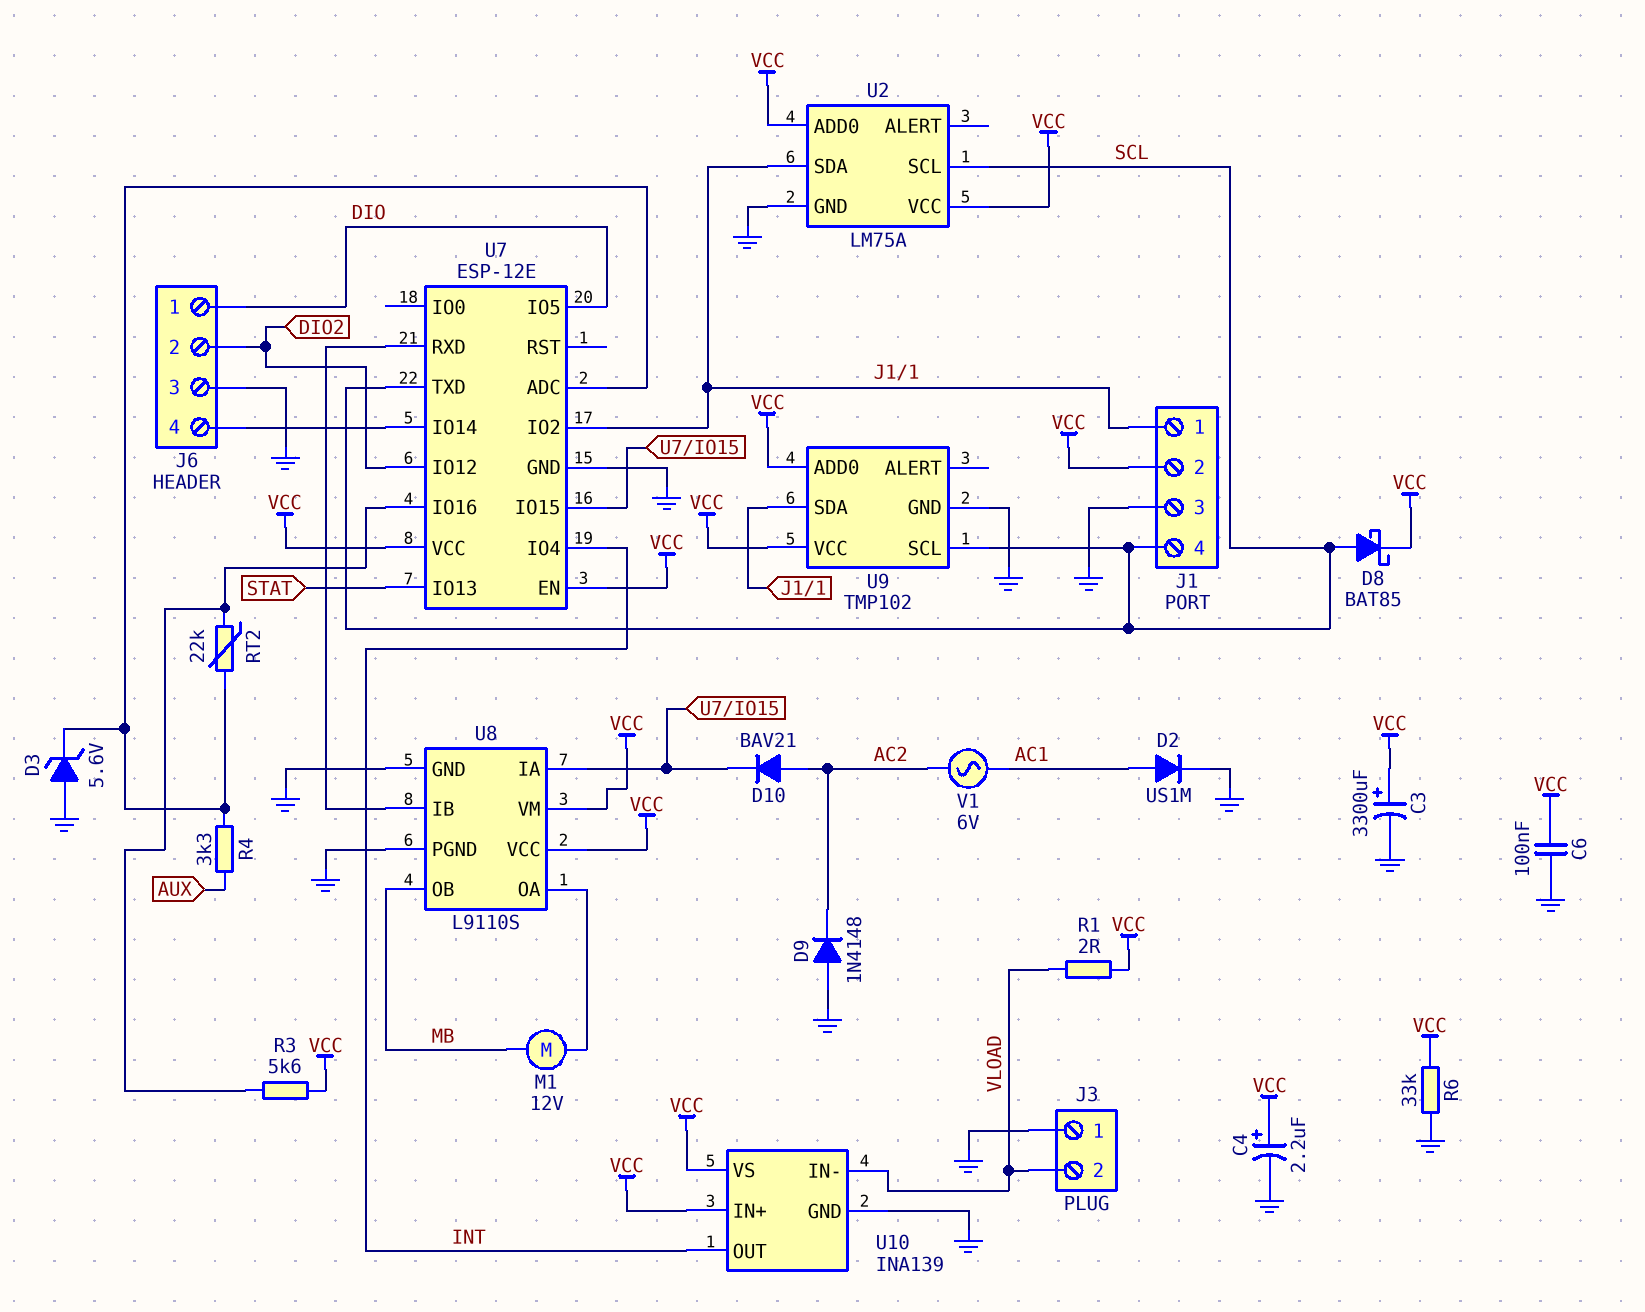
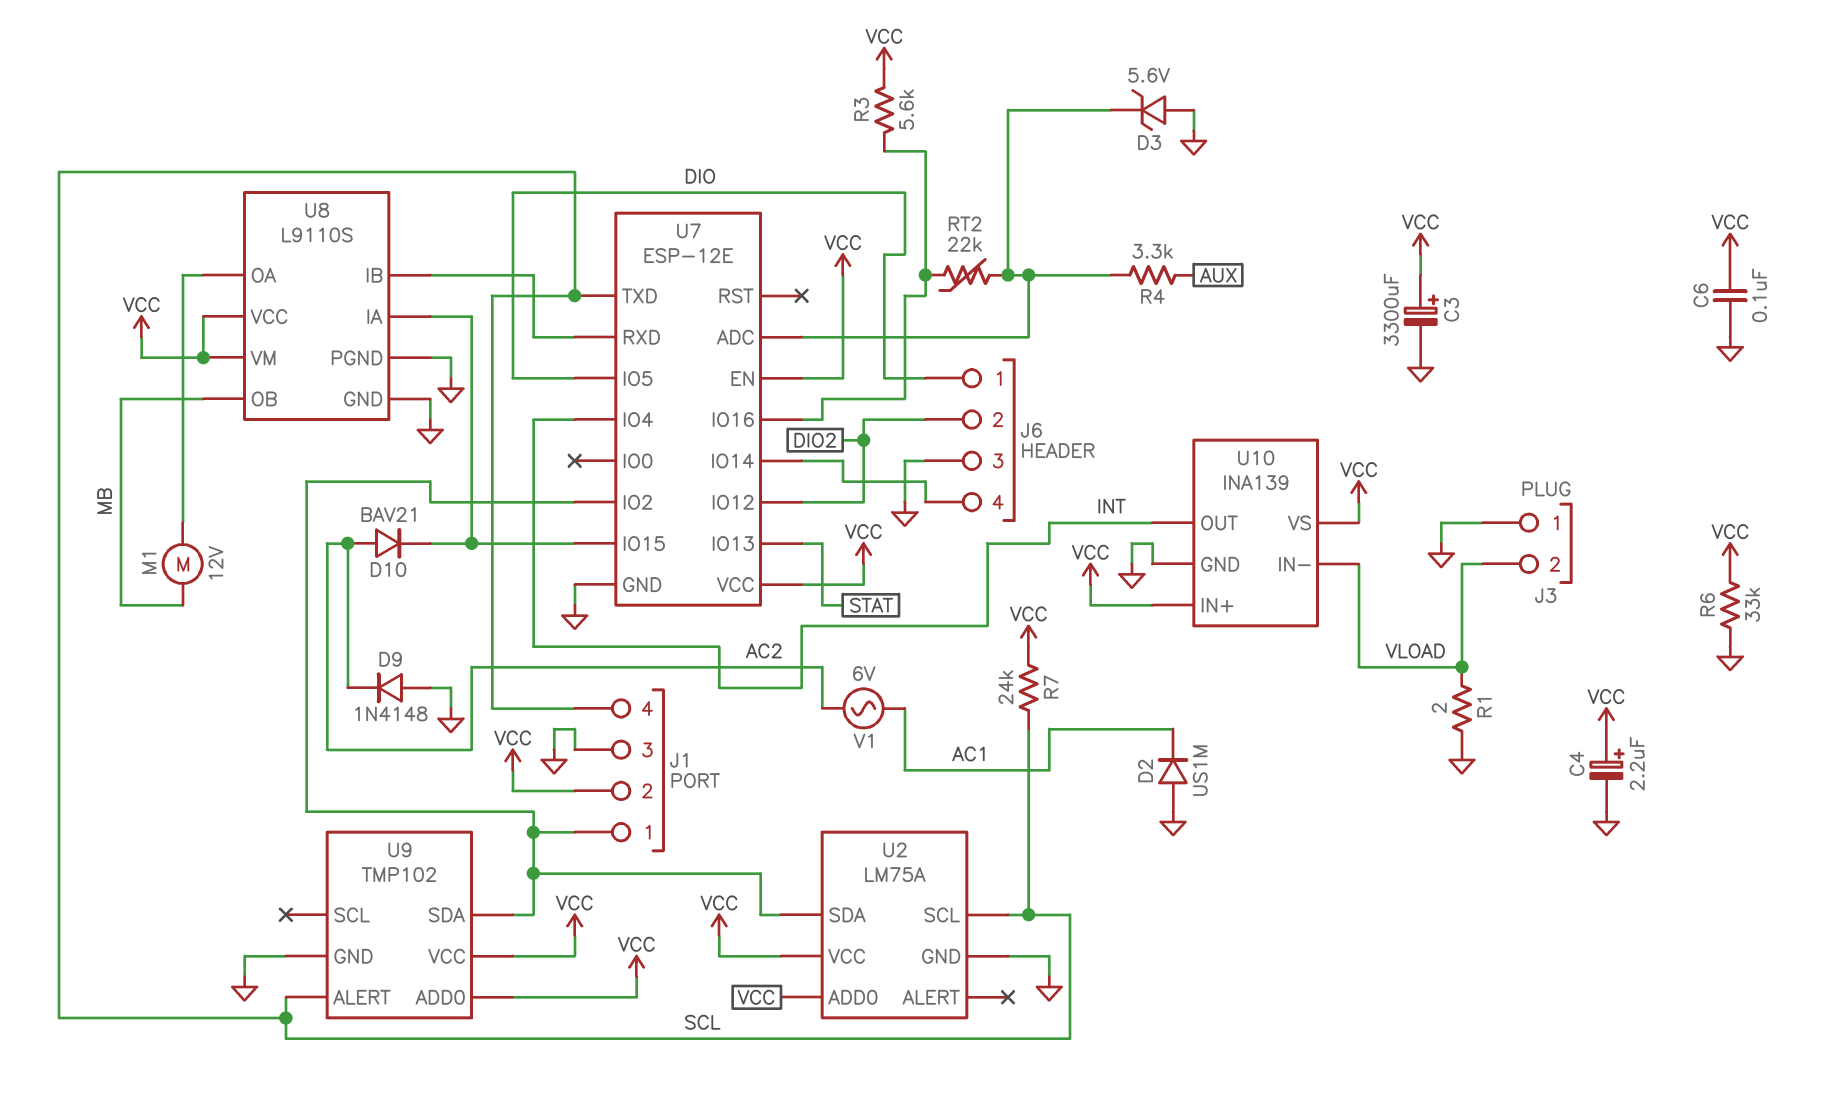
D2: diode US1M (A AC1, K GND) -> diode US1M (A GND, K AC1)
D8: schottky BAT85 (A SCL, K VCC) -> none
R1: 2 (VCC, VLOAD) -> 2 (GND, VLOAD)
R7: none -> 24k (SCL, VCC)
U9 pin ALERT: none -> SCL
U9 pin SCL: SCL -> none

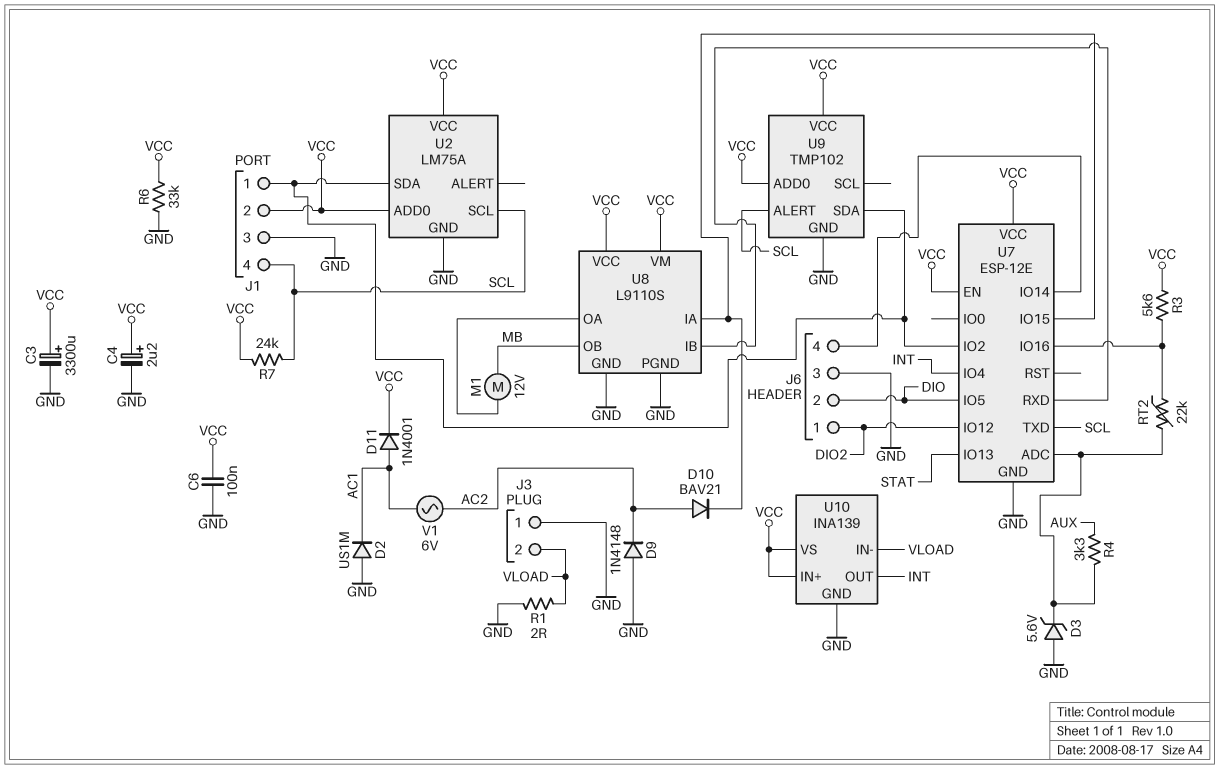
D11: none -> diode 1N4001 (A AC1, K VCC)
J6 pin 1: DIO -> DIO2
J6 pin 2: DIO2 -> DIO

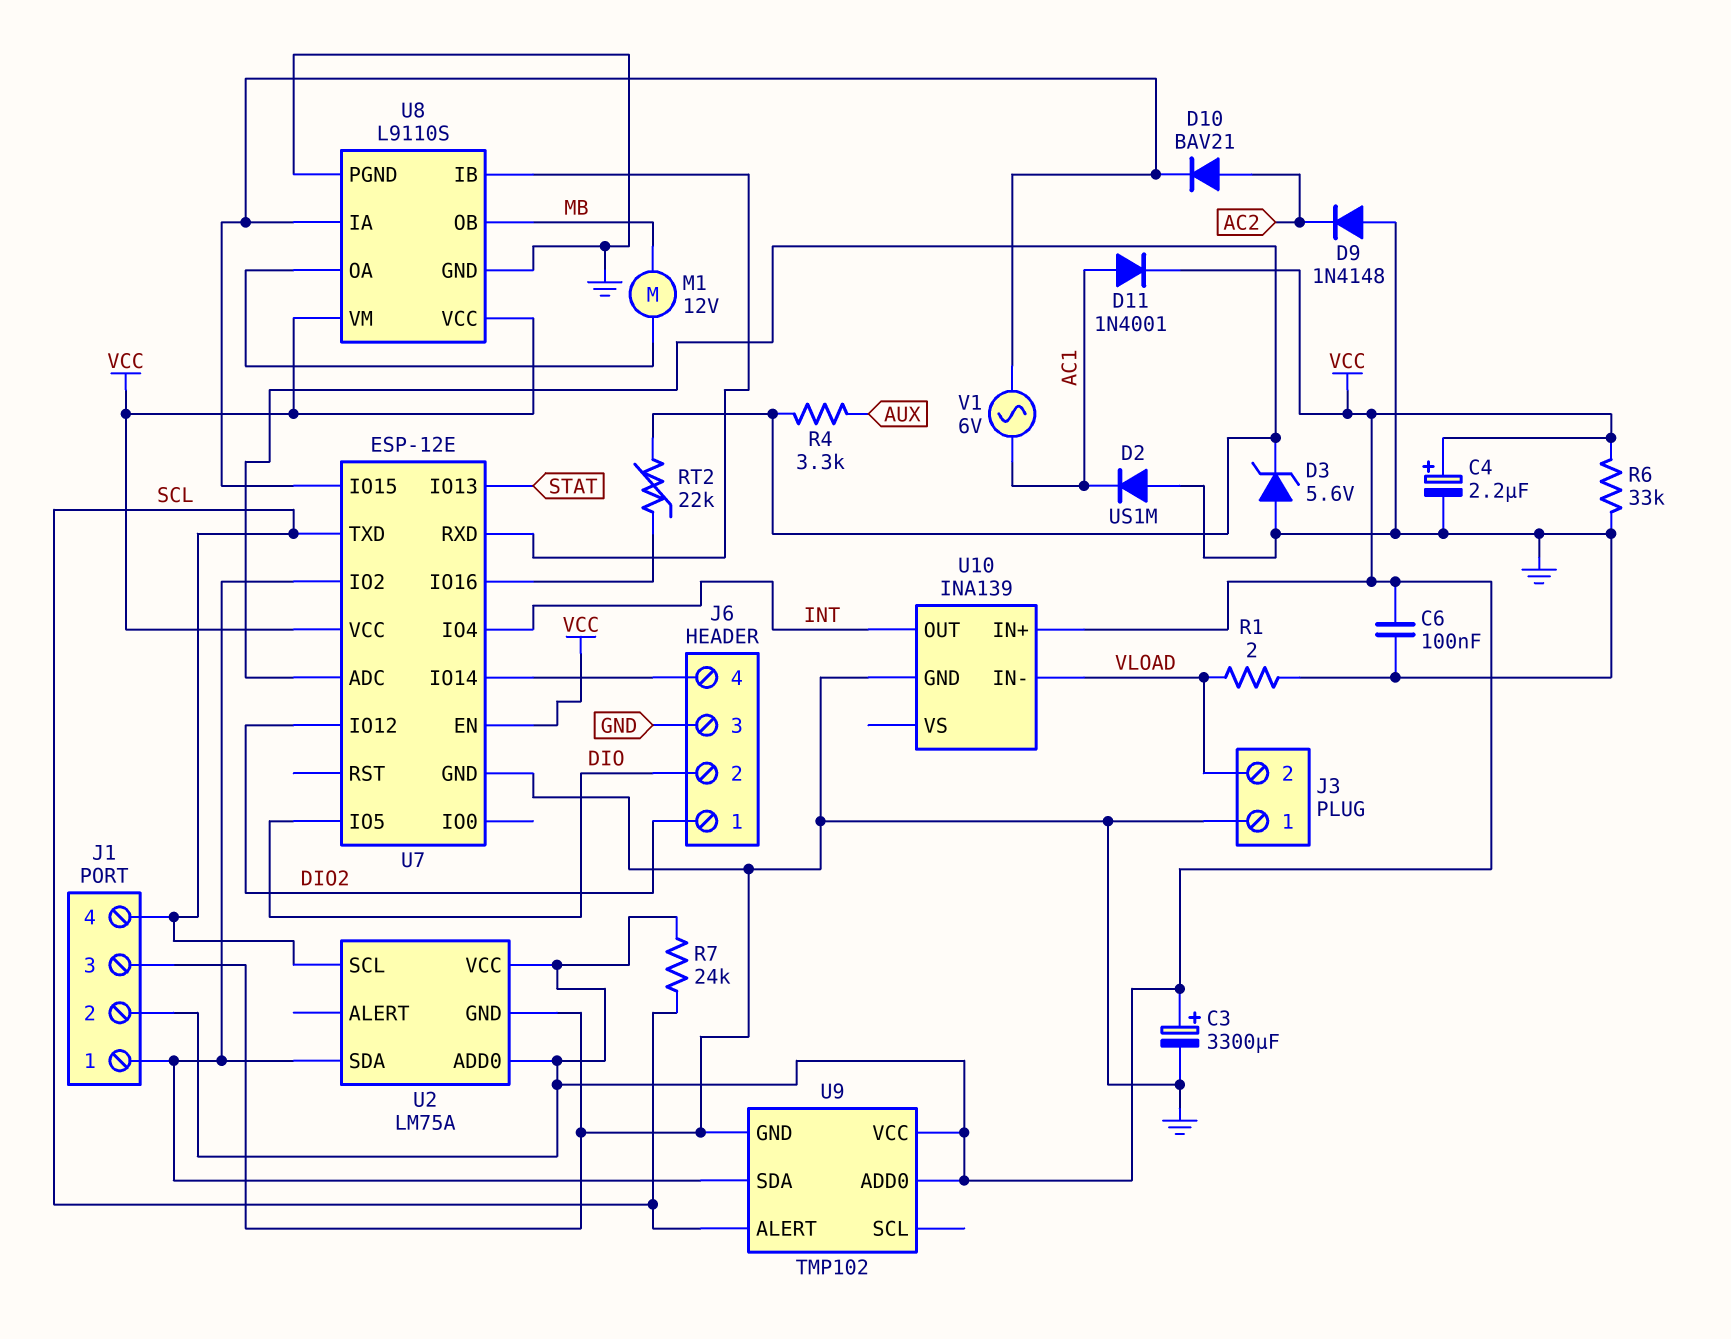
R3: 5.6k (U7/IO16, VCC) -> none
U10 pin VS: VCC -> none
V1: AC 6V (AC1, AC2) -> AC 6V (AC1, U7/IO15)

